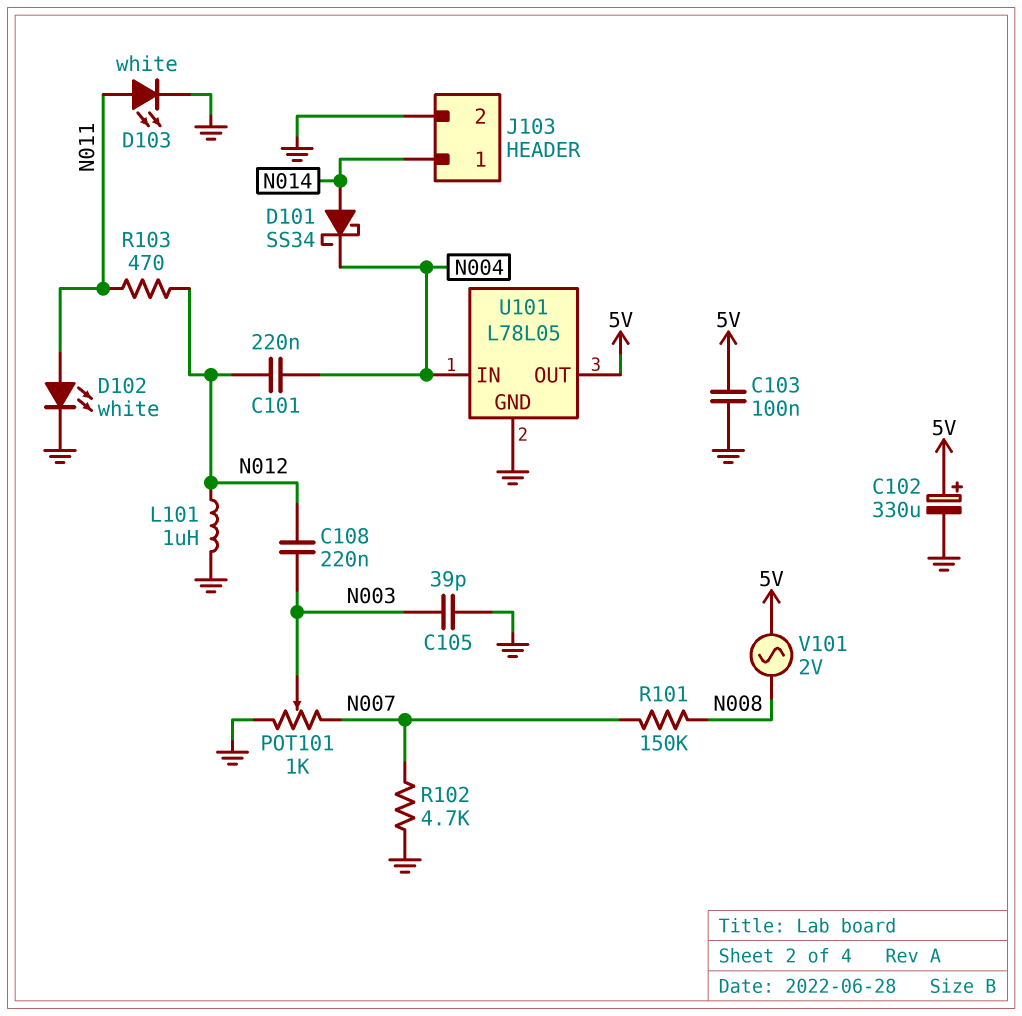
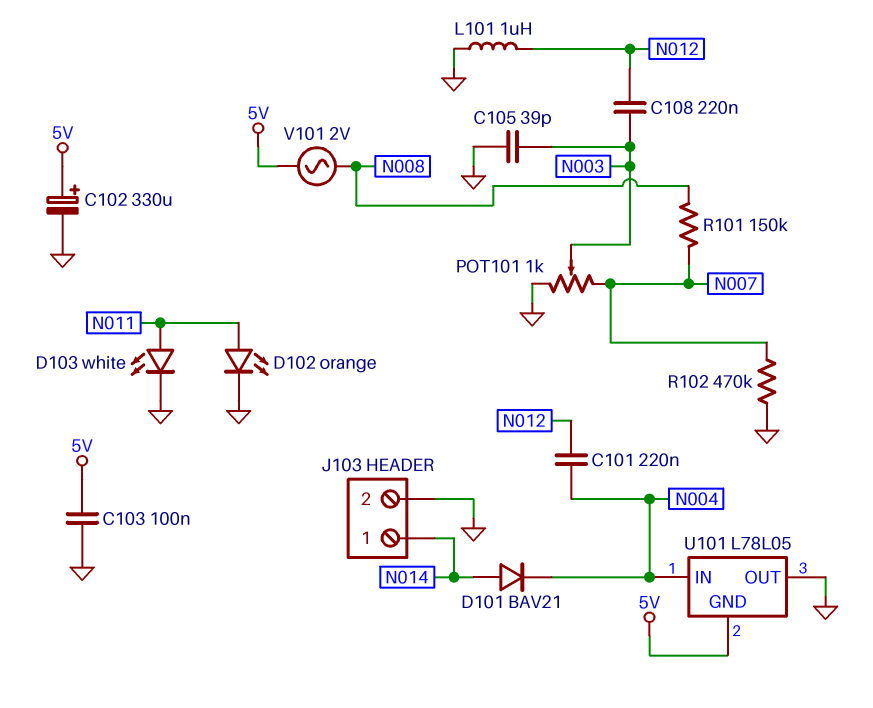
D101: schottky SS34 (A N014, K N004) -> diode BAV21 (A N014, K N004)
D102: LED white (A N011, K GND) -> LED orange (A N011, K GND)
R102: 4.7k (GND, N007) -> 470k (GND, N007)
R103: 470 (N011, N012) -> none
U101 pin GND: GND -> 5V
U101 pin OUT: 5V -> GND

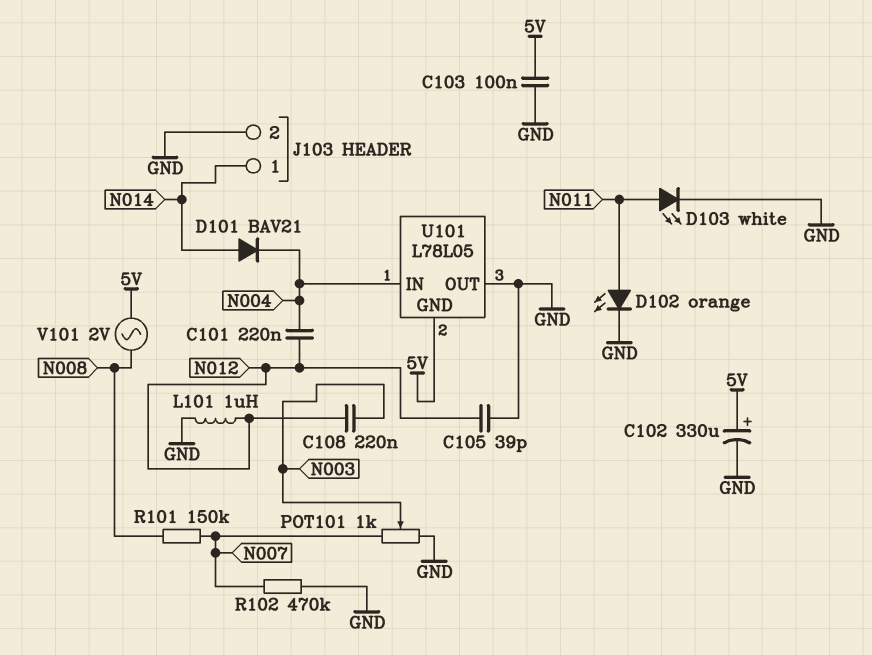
C105: 39pF (GND, N003) -> 39pF (GND, N012)

